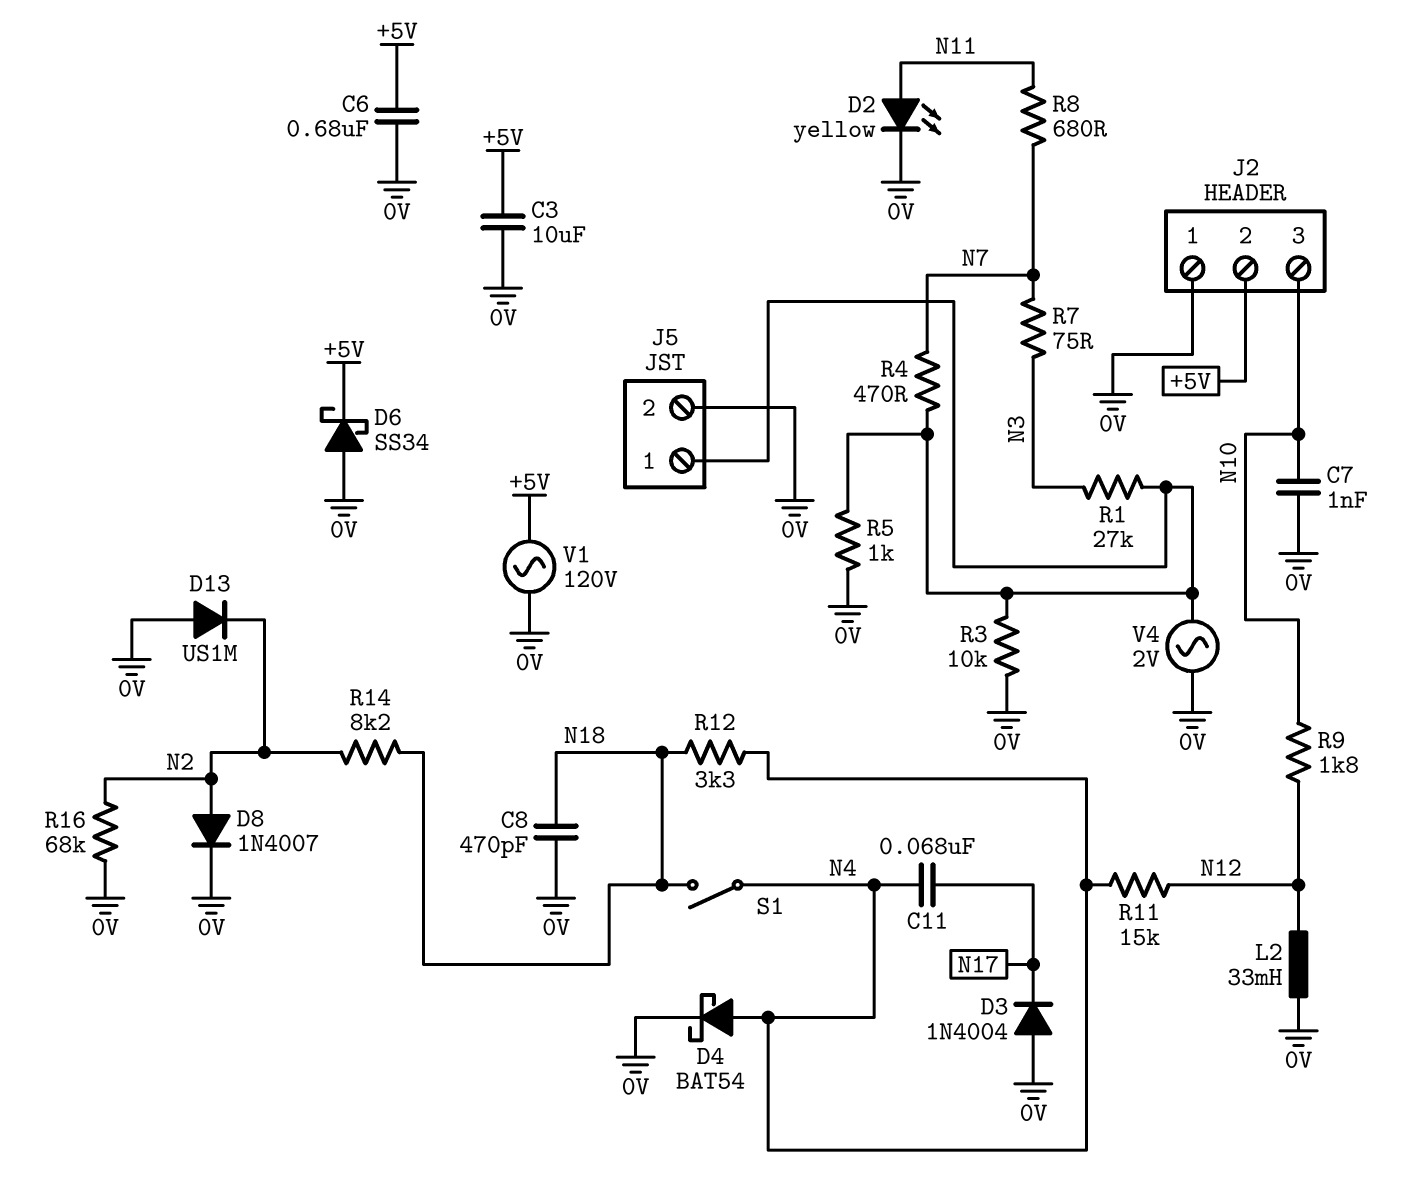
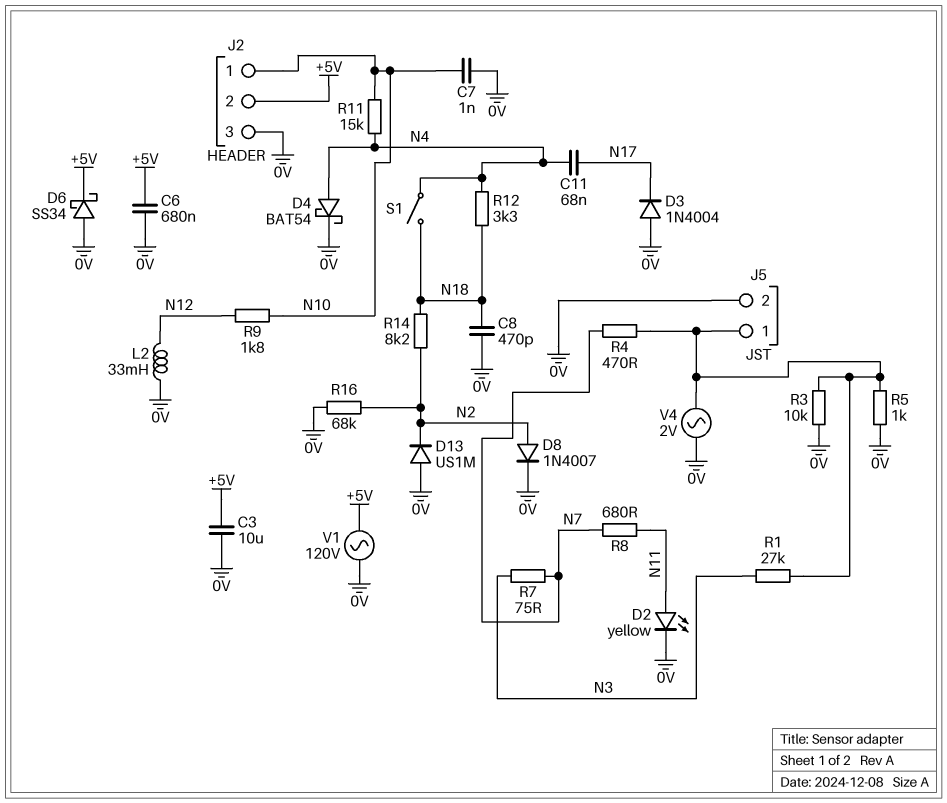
J2 pin 1: 0V -> N10
J2 pin 3: N10 -> 0V
R11: 15k (N4, N12) -> 15k (N4, N10)

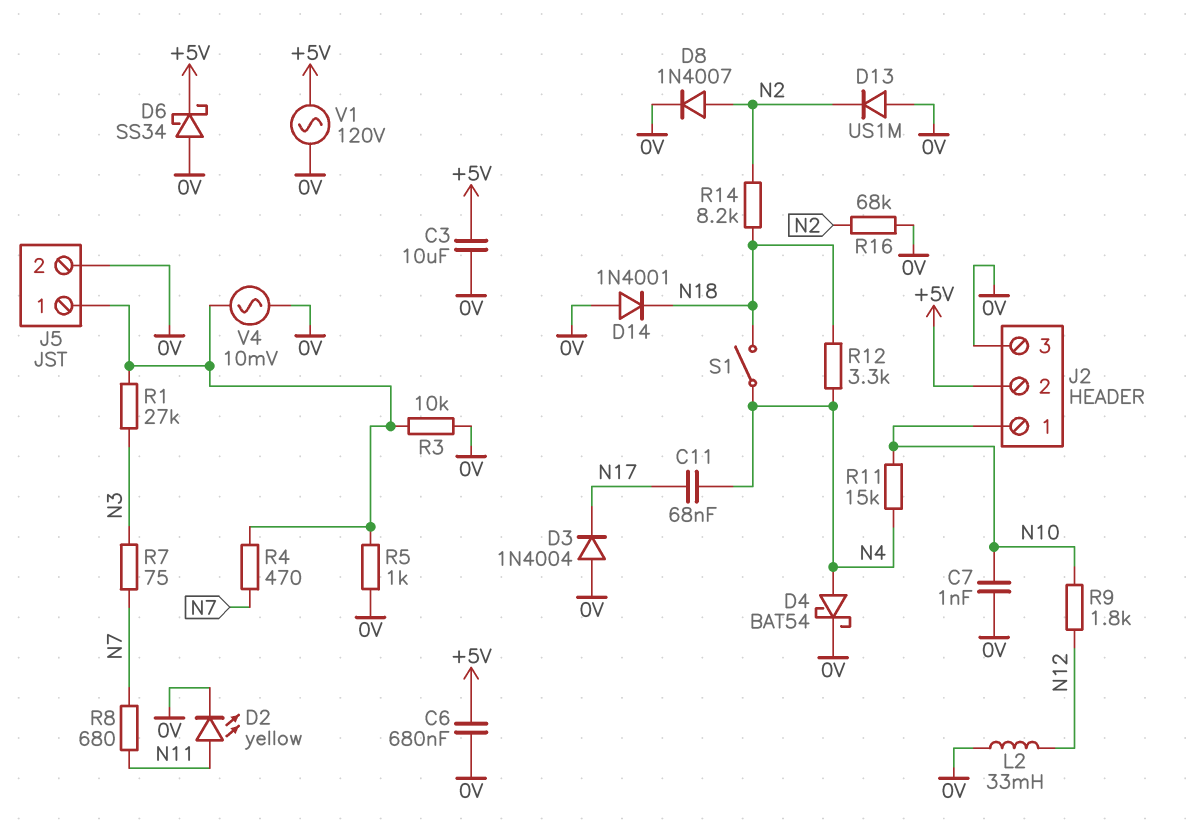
C8: 470pF (0V, N18) -> none
D14: none -> diode 1N4001 (A 0V, K N18)
V4: AC 2V (0V, J5/1) -> AC 10mV (0V, J5/1)

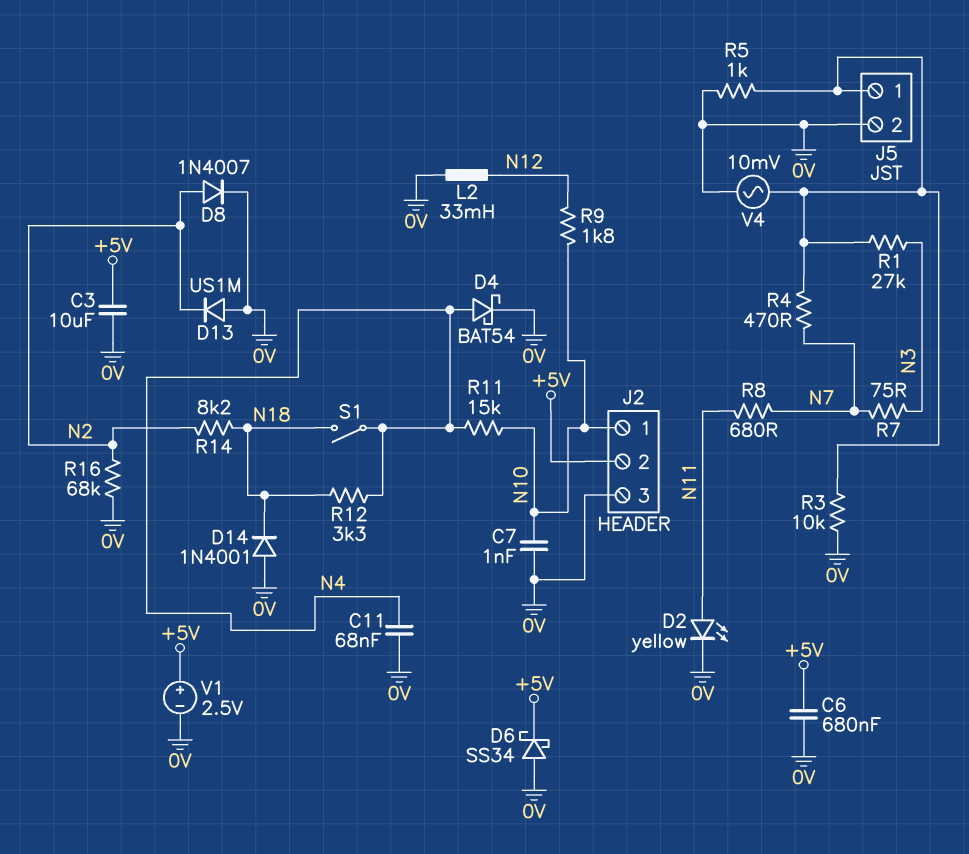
C11: 68nF (N4, N17) -> 68nF (0V, N4)
D3: diode 1N4004 (A 0V, K N17) -> none
V1: AC 120V (+5V, 0V) -> 2.5V (plus +5V, minus 0V)

